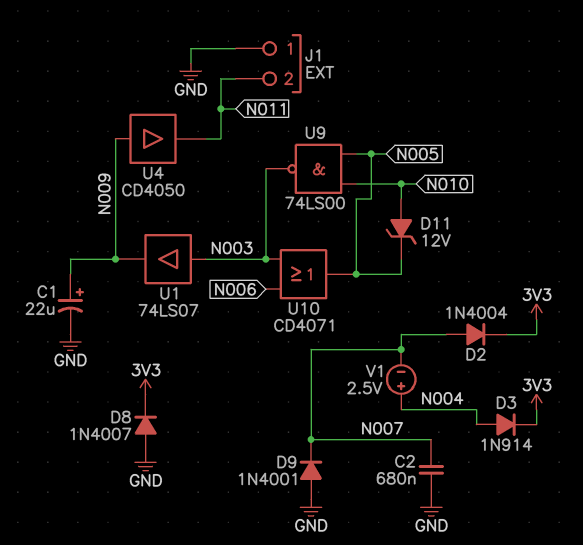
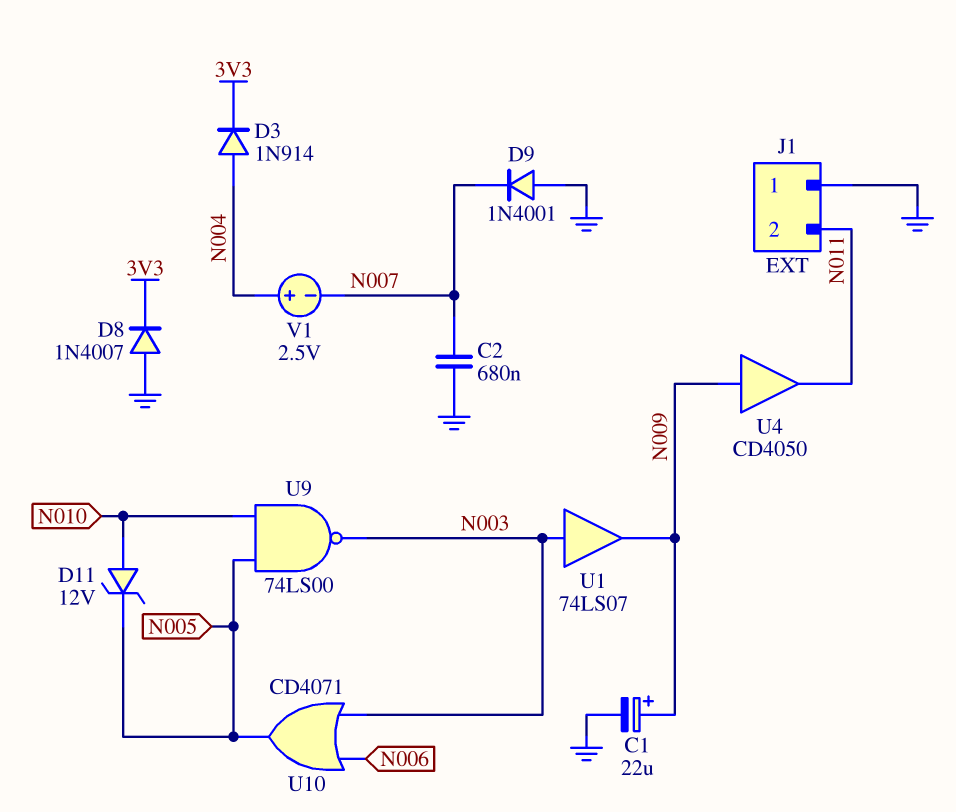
D2: diode 1N4004 (A N007, K 3V3) -> none

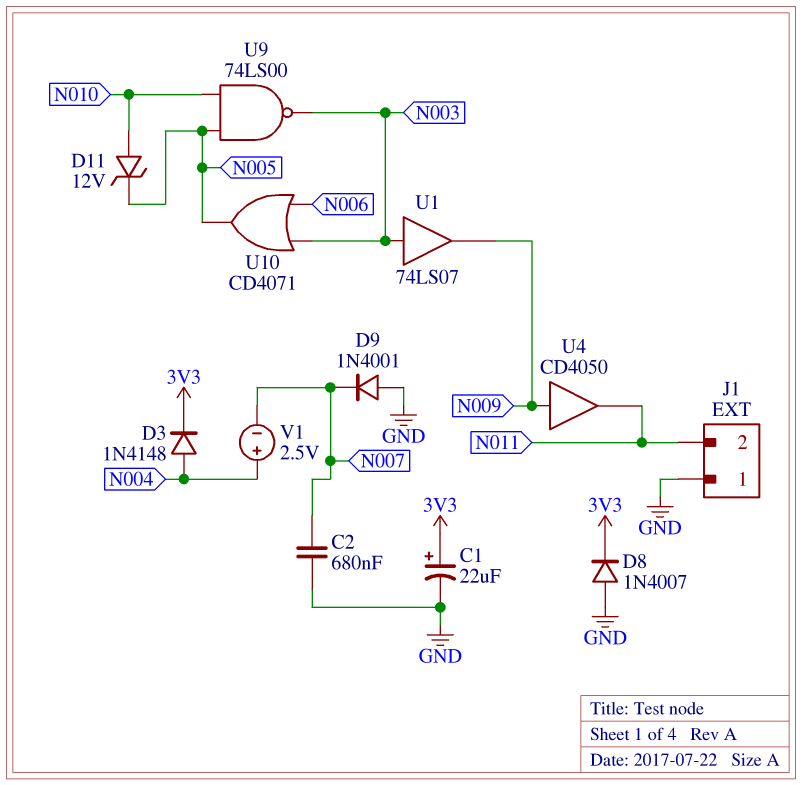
C1: 22uF (plus N009, minus GND) -> 22uF (plus 3V3, minus GND)
D3: diode 1N914 (A N004, K 3V3) -> diode 1N4148 (A N004, K 3V3)

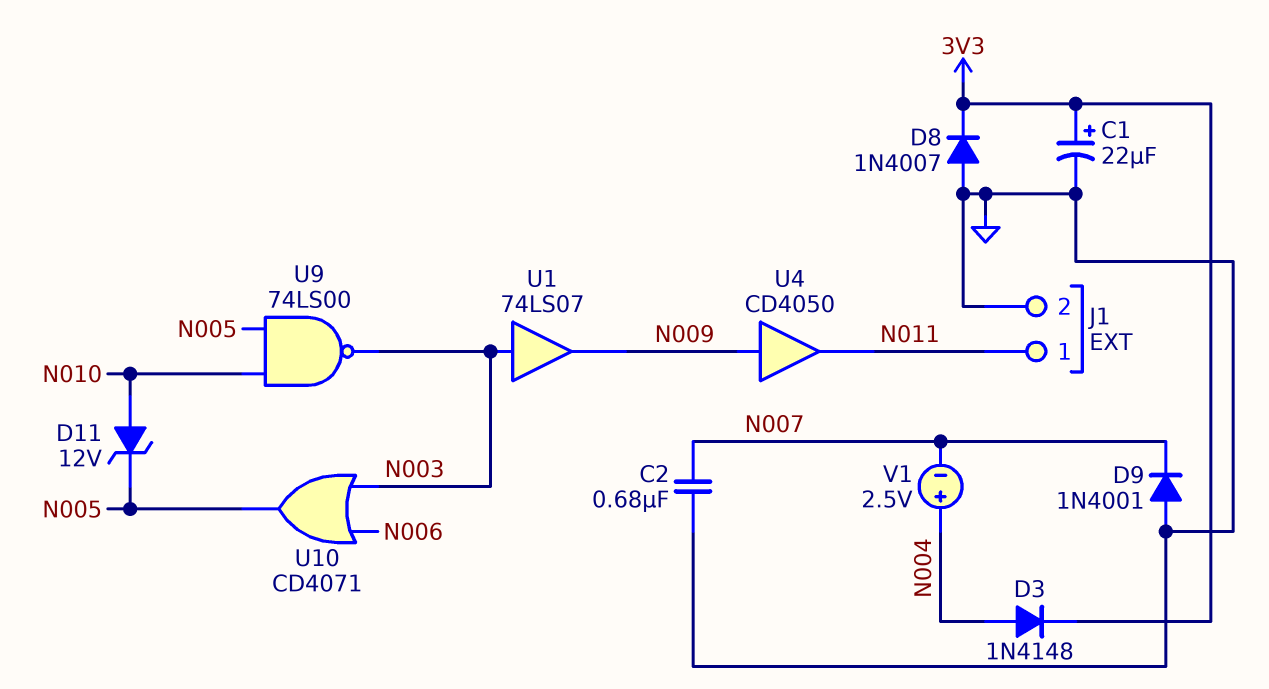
J1 pin 1: GND -> N011
J1 pin 2: N011 -> GND

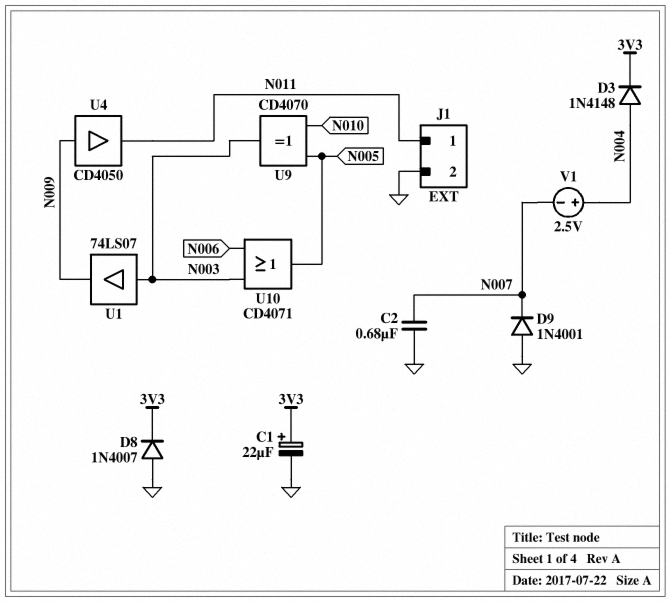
D11: zener 12V (A N010, K N005) -> none
U9: NAND 74LS00 (in N005, in N010, out N003) -> XOR CD4070 (in N005, in N010, out N003)

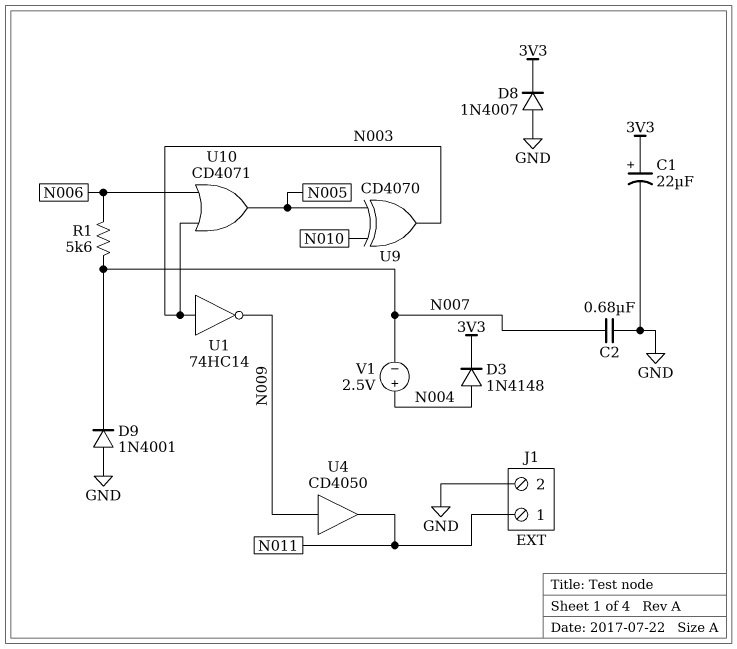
R1: none -> 5.6k (N006, N007)
U1: buffer 74LS07 (in N003, out N009) -> NOT 74HC14 (in N003, out N009)

